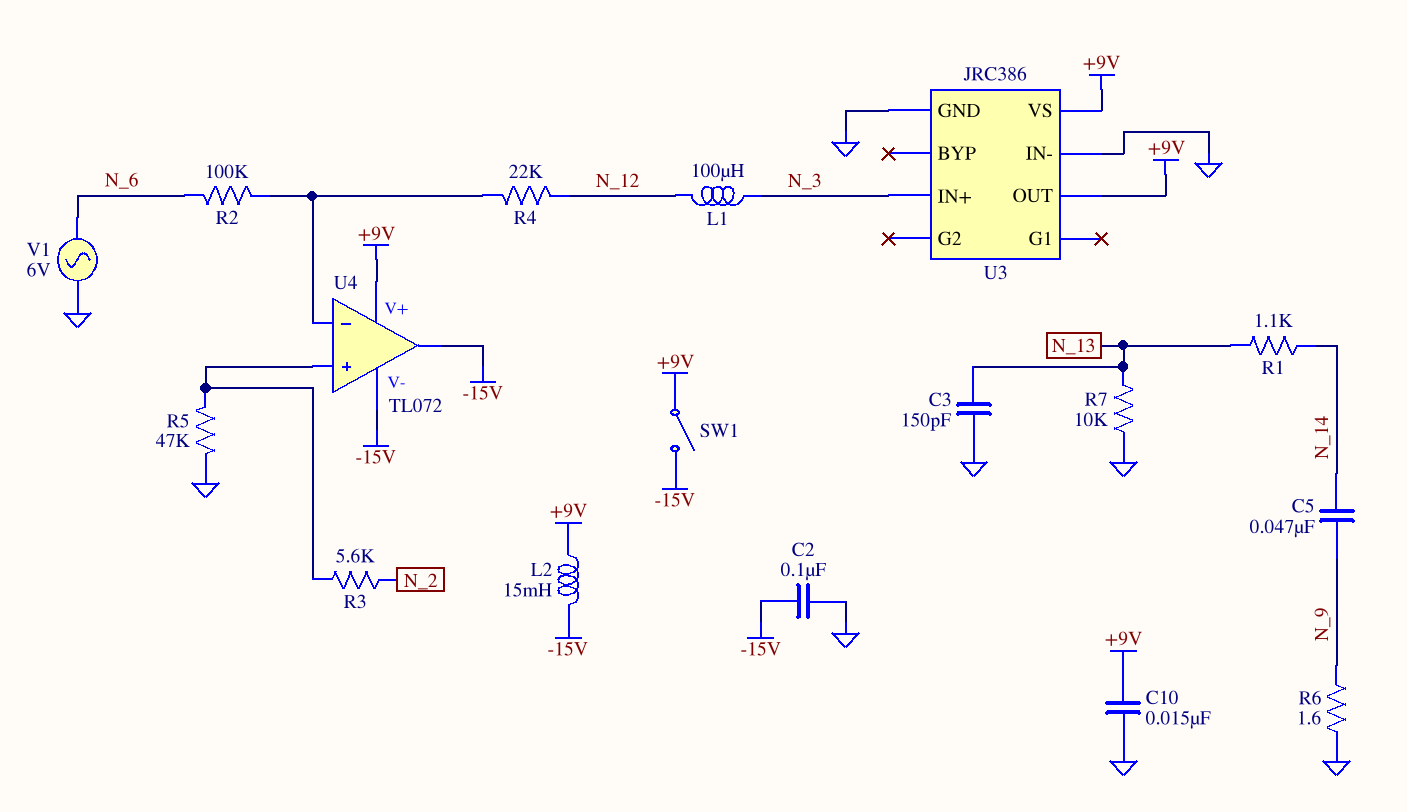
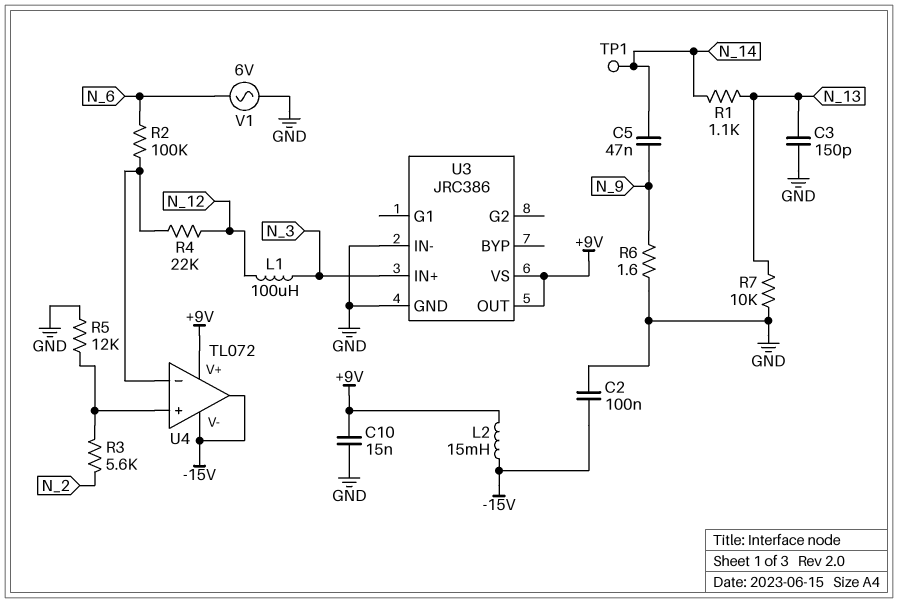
R5: 47k (GND, U4/in+) -> 12k (GND, U4/in+)
SW1: switch (+9V, -15V) -> none
TP1: none -> test point (N_14)

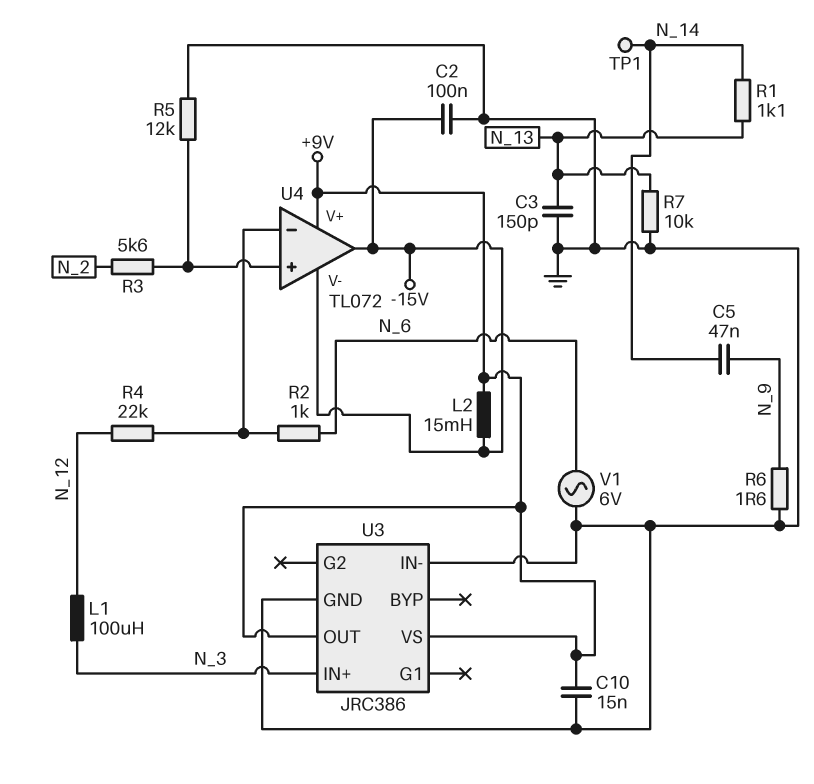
R2: 100k (N_6, U4/in-) -> 1k (N_6, U4/in-)

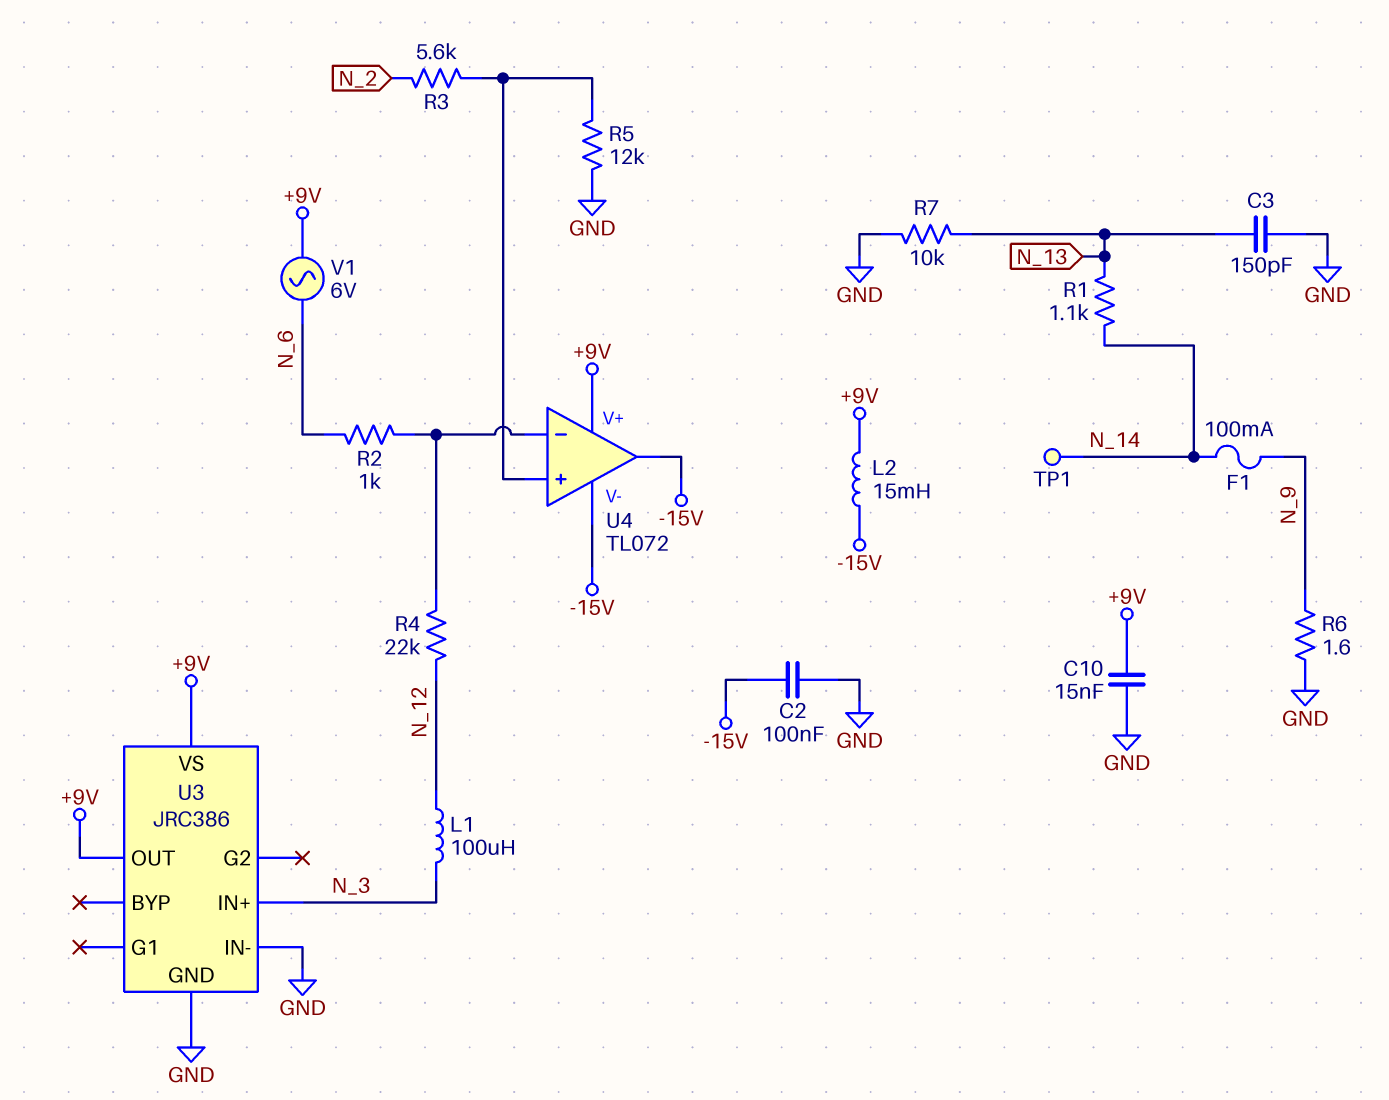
C5: 47nF (N_9, N_14) -> none
F1: none -> 100mA (N_9, N_14)
V1: AC 6V (GND, N_6) -> AC 6V (+9V, N_6)

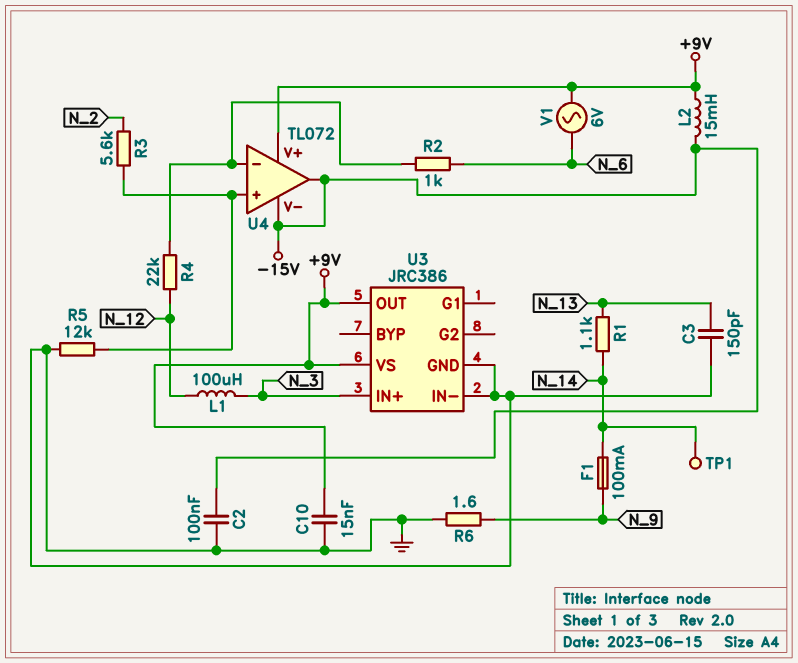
R7: 10k (GND, N_13) -> none

